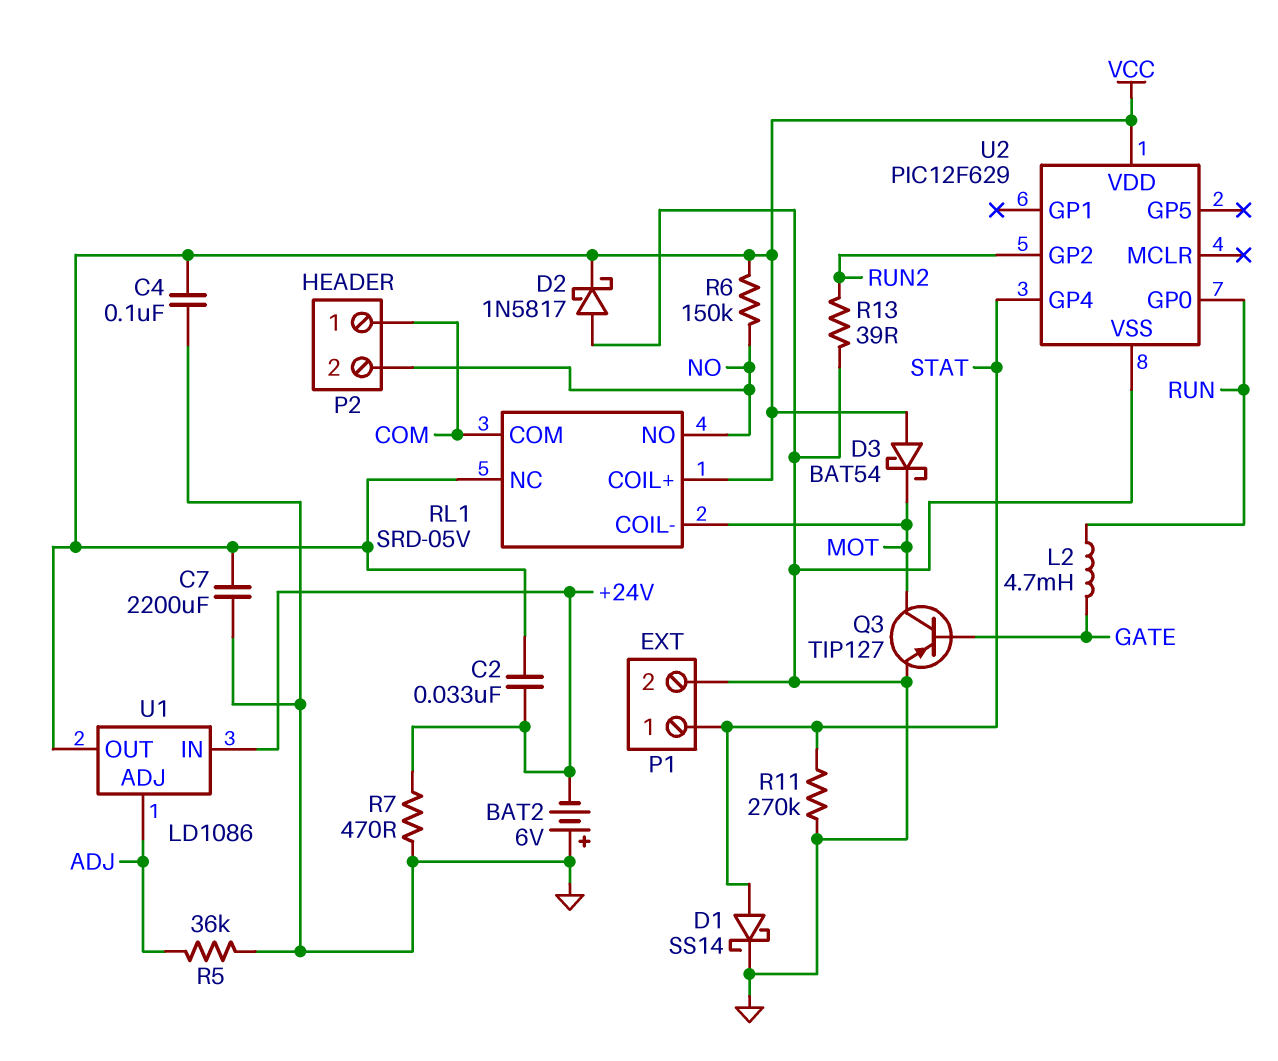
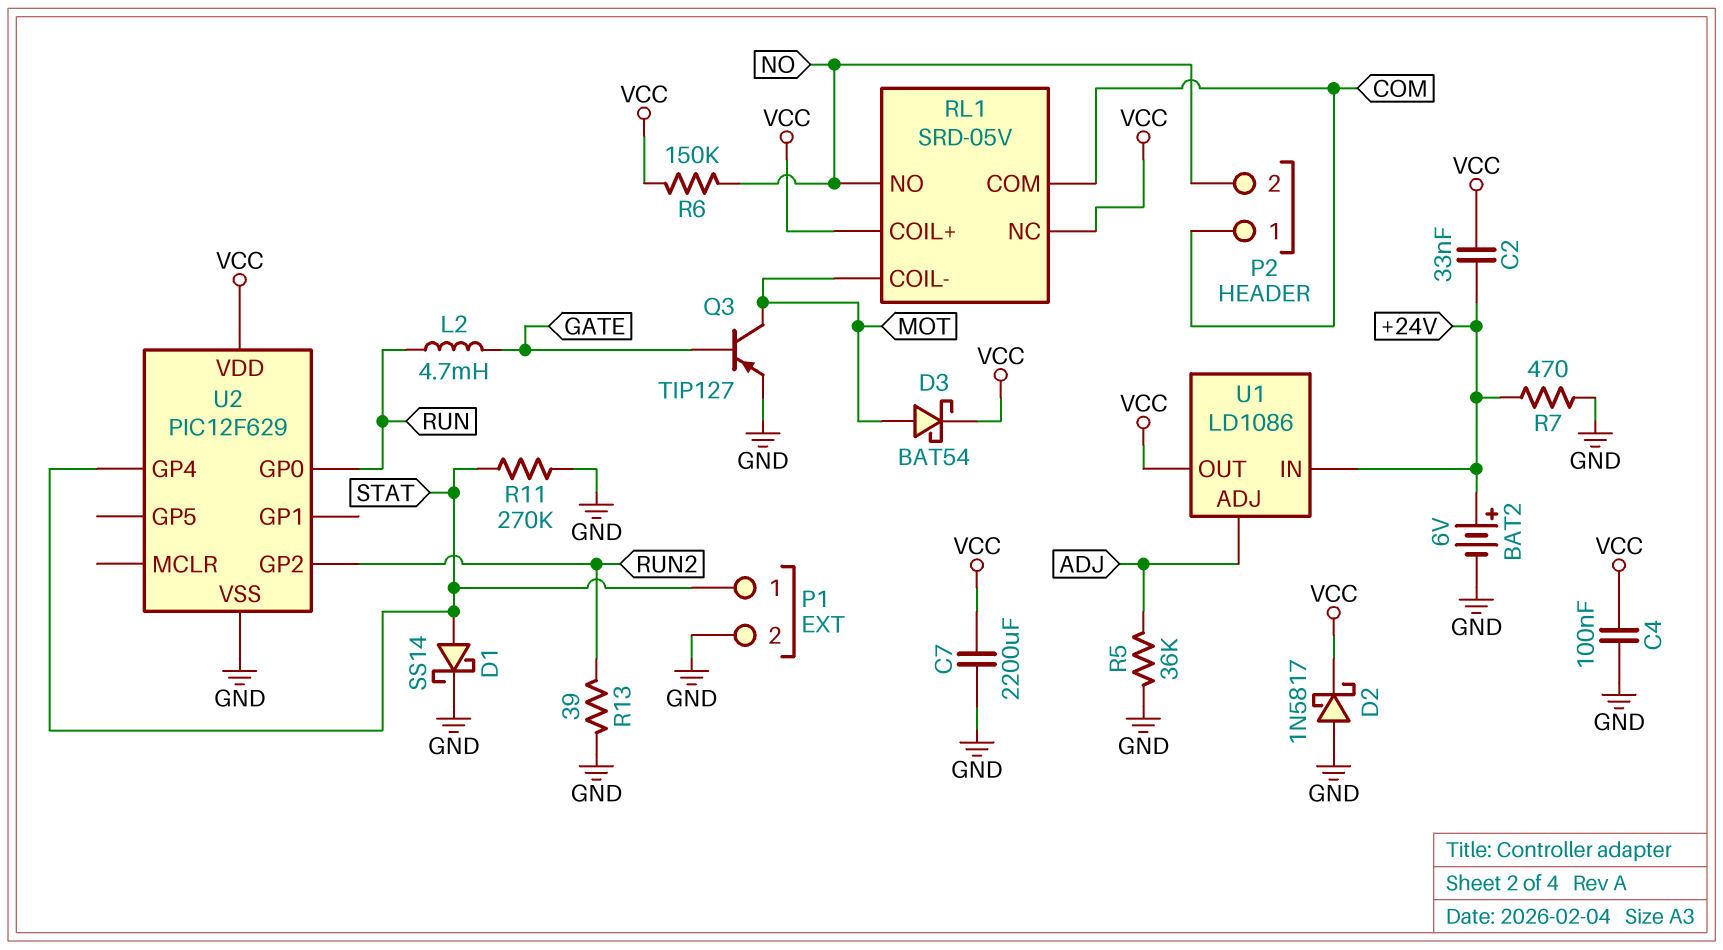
BAT2: 6V (plus GND, minus +24V) -> 6V (plus +24V, minus GND)
D3: schottky BAT54 (A VCC, K MOT) -> schottky BAT54 (A MOT, K VCC)

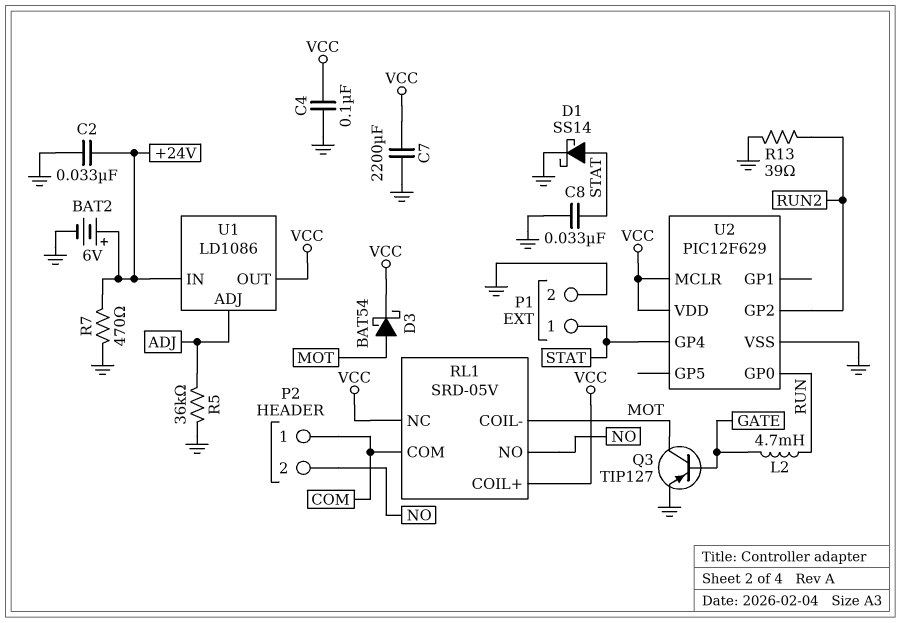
C2: 33nF (+24V, VCC) -> 33nF (+24V, GND)
C8: none -> 33nF (GND, STAT)
D2: schottky 1N5817 (A GND, K VCC) -> none
R6: 150k (NO, VCC) -> none
R11: 270k (GND, STAT) -> none
U2 pin MCLR: none -> VCC

